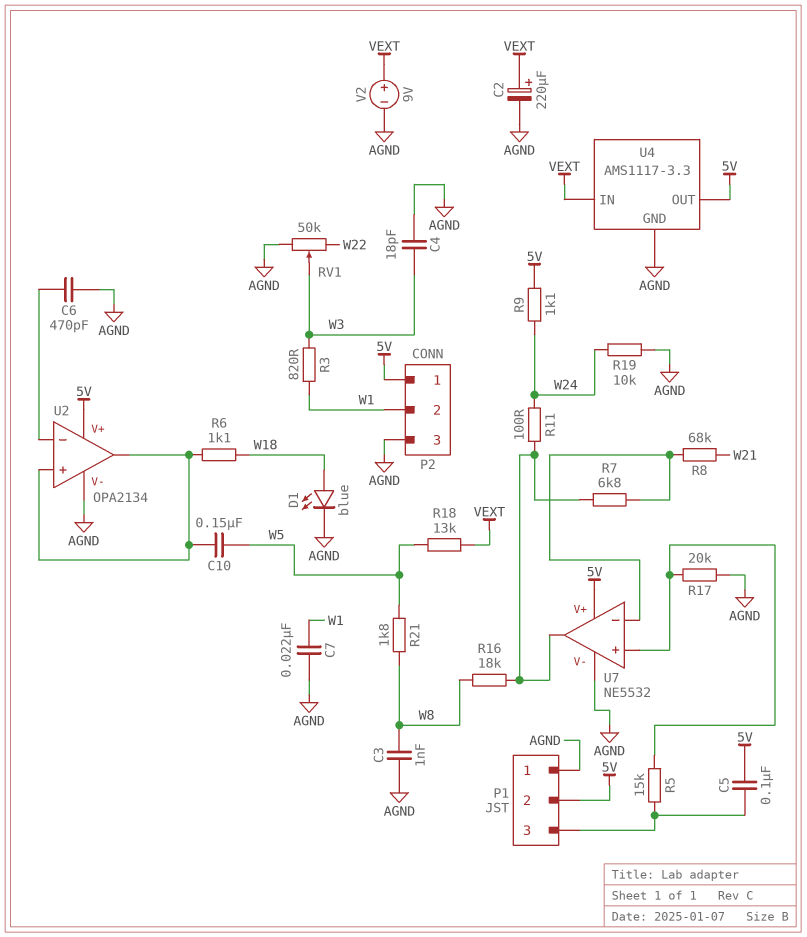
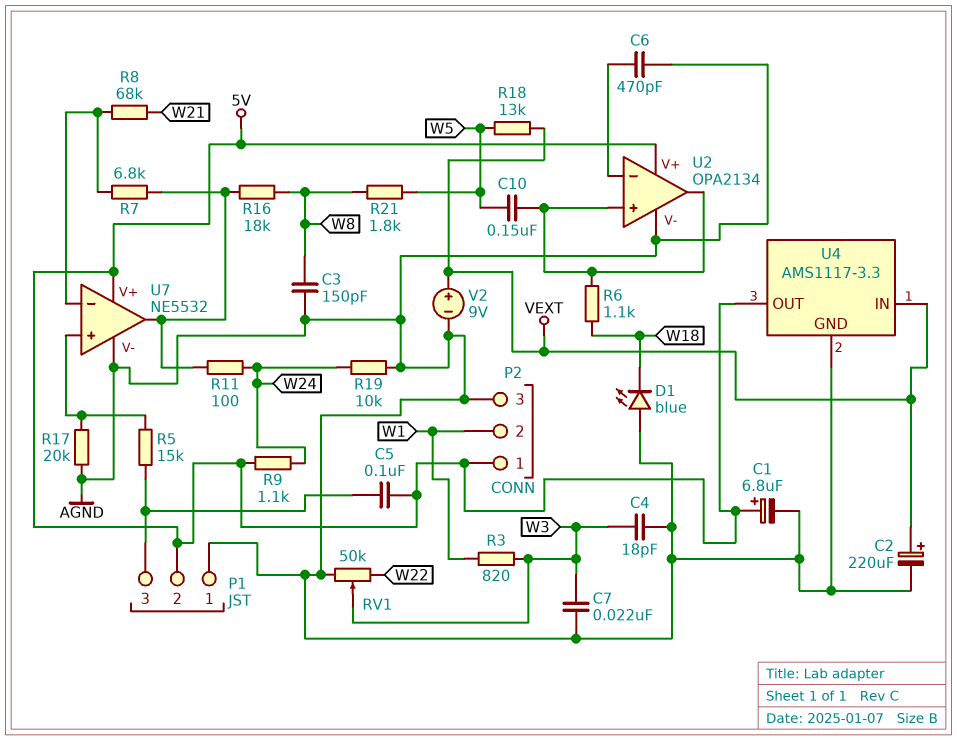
C1: none -> 6.8uF (plus 5V, minus AGND)
C3: 1nF (AGND, W8) -> 150pF (AGND, W8)
C7: 22nF (AGND, W1) -> 22nF (AGND, W3)
D1: LED blue (A W18, K AGND) -> LED blue (A AGND, K W18)

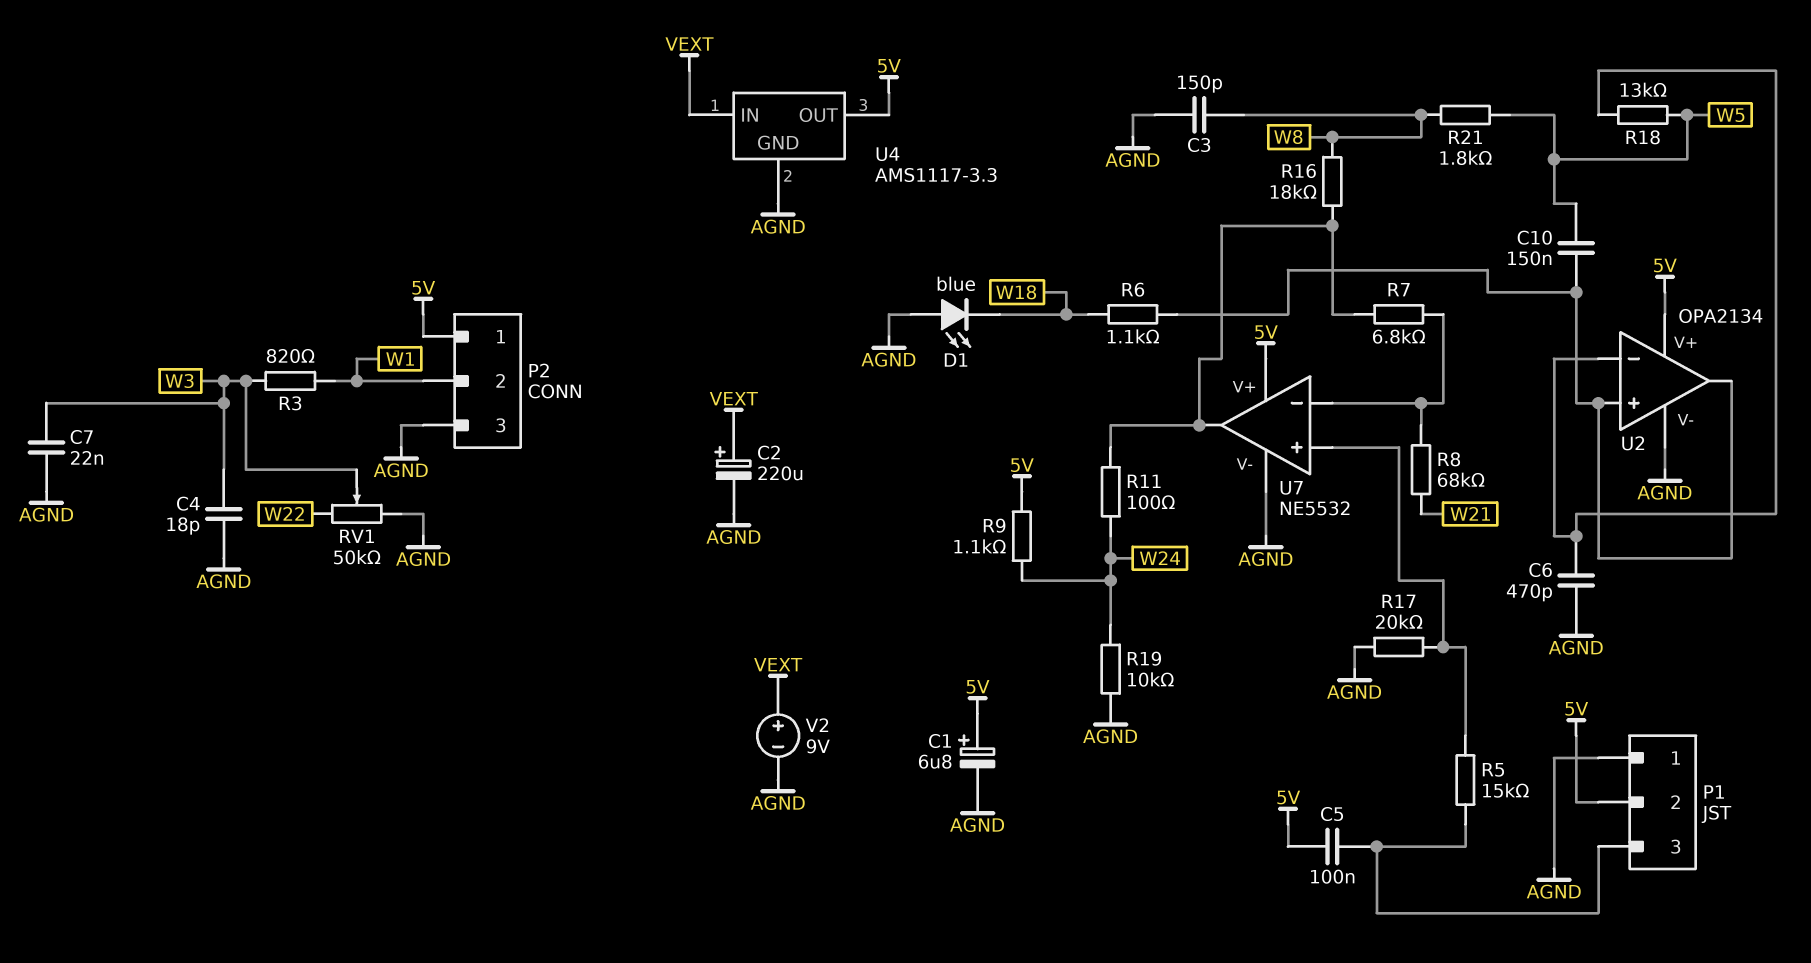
R18: 13k (VEXT, W5) -> 13k (U2/in-, W5)

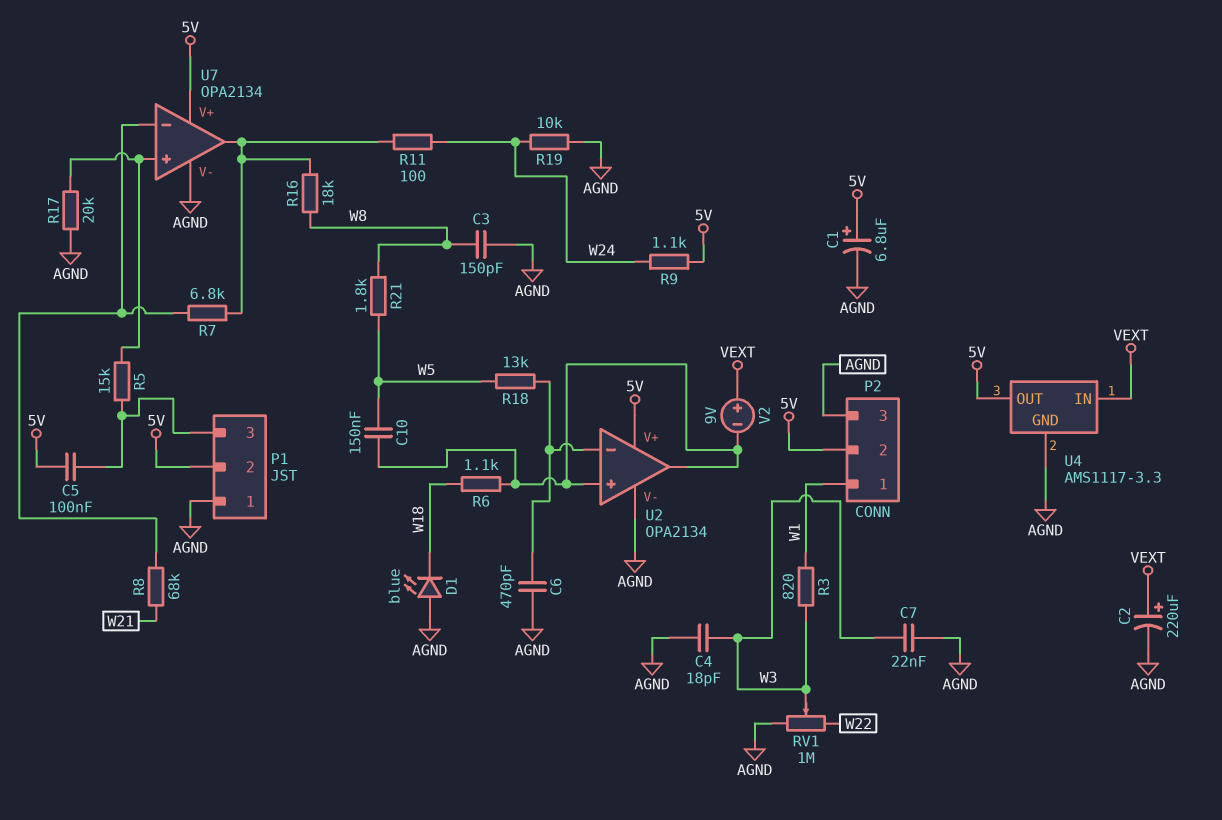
P2 pin 1: 5V -> W1
P2 pin 2: W1 -> 5V
RV1: 50k (AGND, W22, wiper W3) -> 1M (AGND, W22, wiper W3)
U7: NE5532 -> OPA2134
V2: 9V (plus VEXT, minus AGND) -> 9V (plus VEXT, minus U2/in+)

